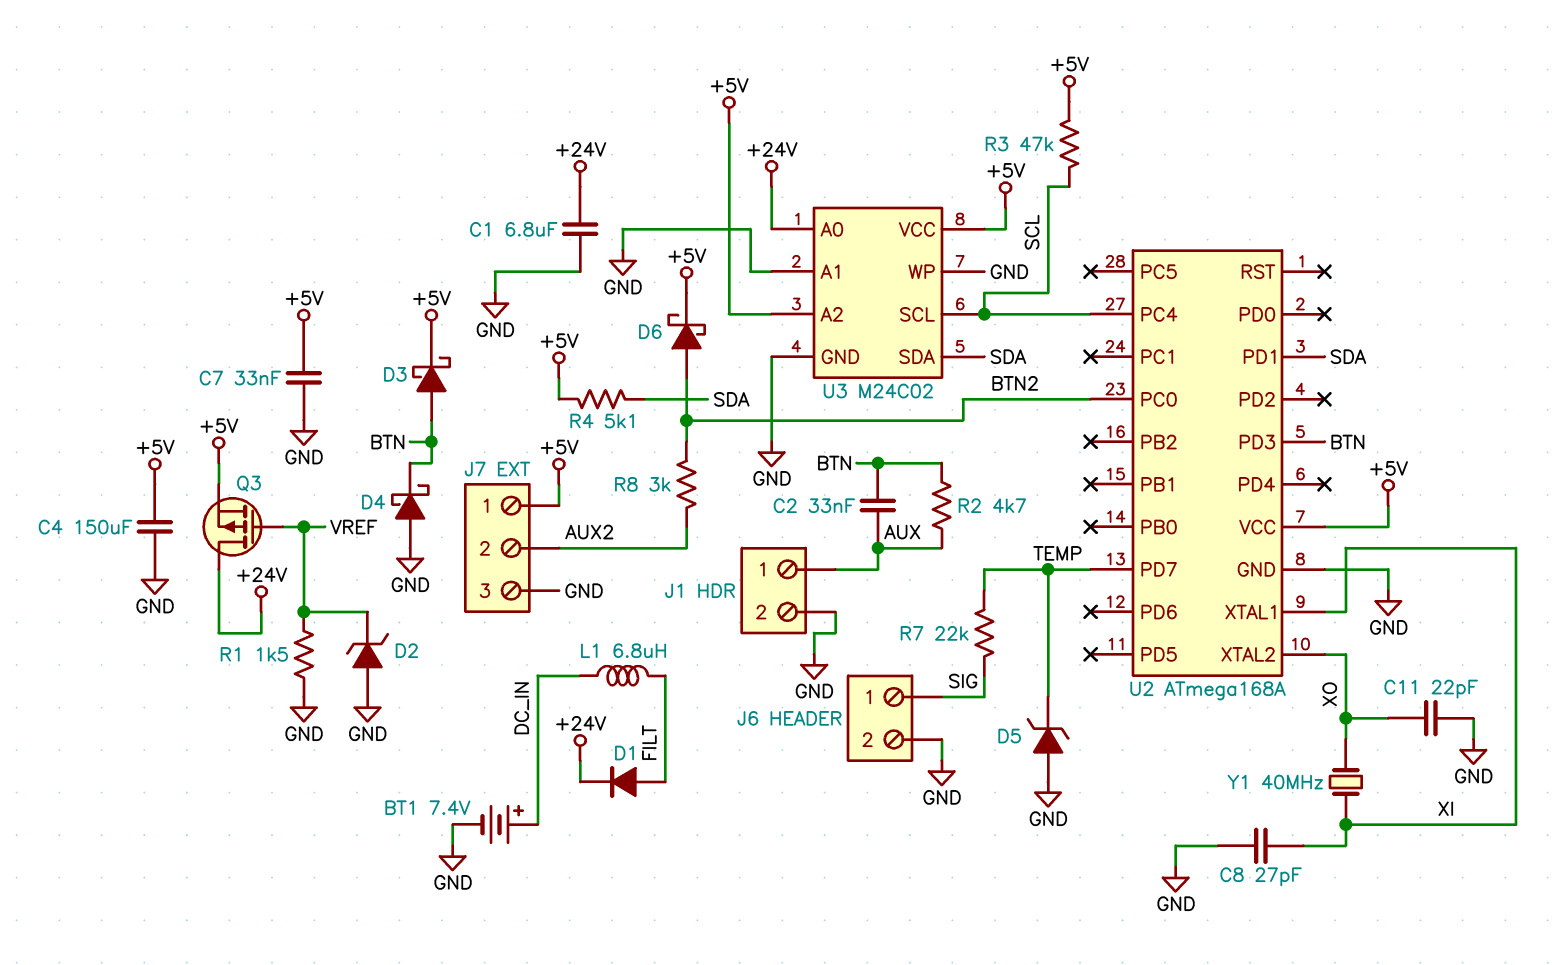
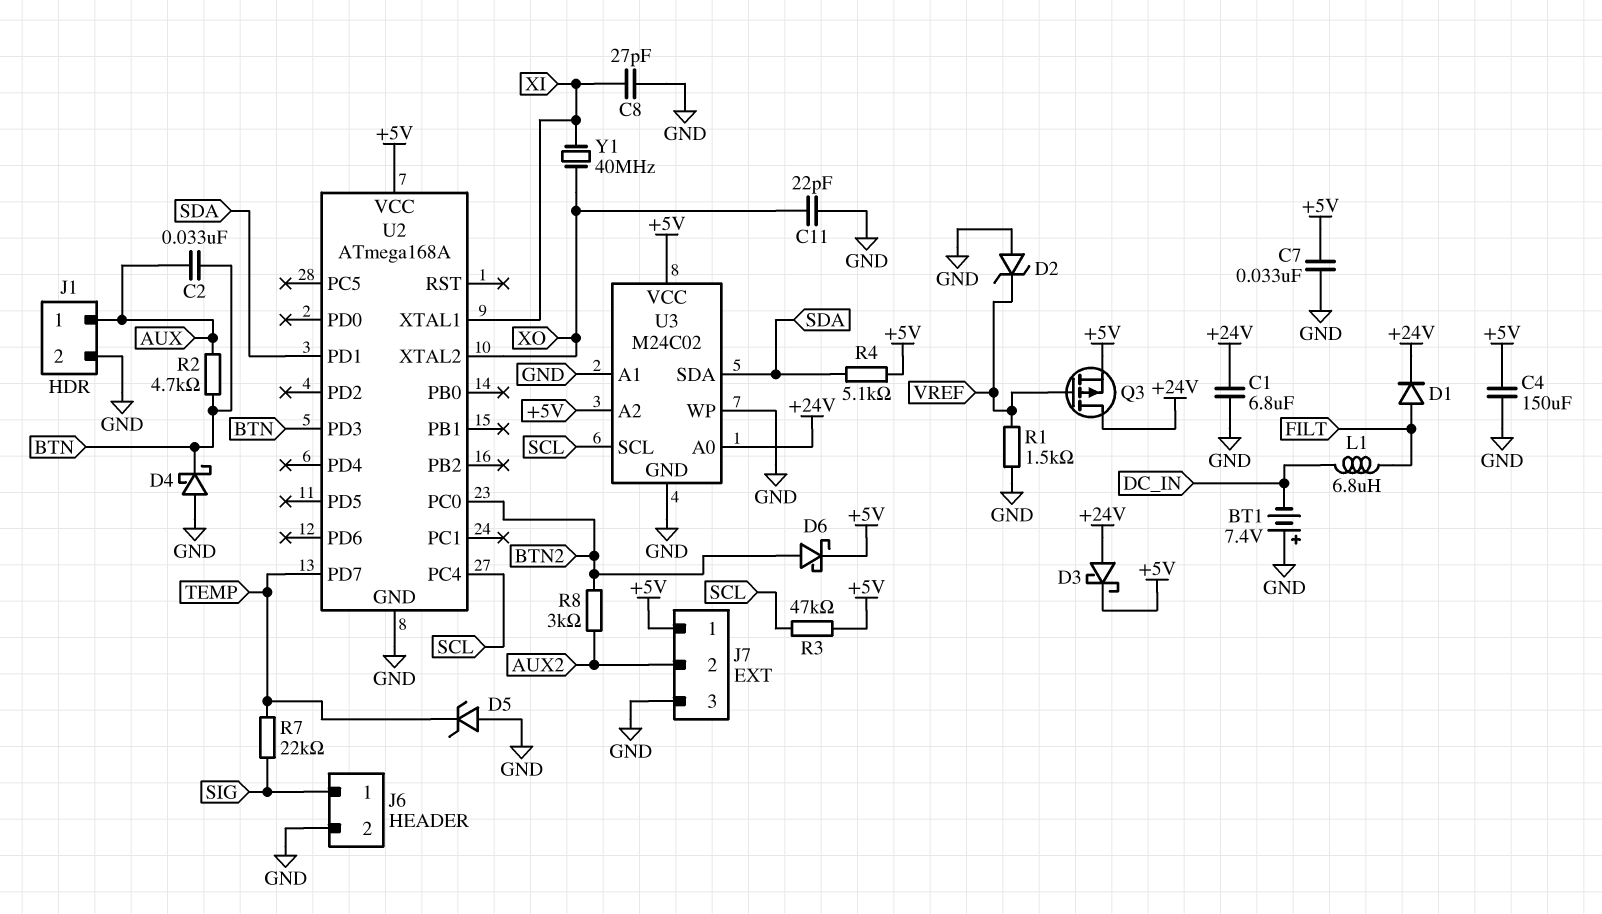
BT1: 7.4V (plus DC_IN, minus GND) -> 7.4V (plus GND, minus DC_IN)
D3: schottky (A BTN, K +5V) -> schottky (A +24V, K +5V)

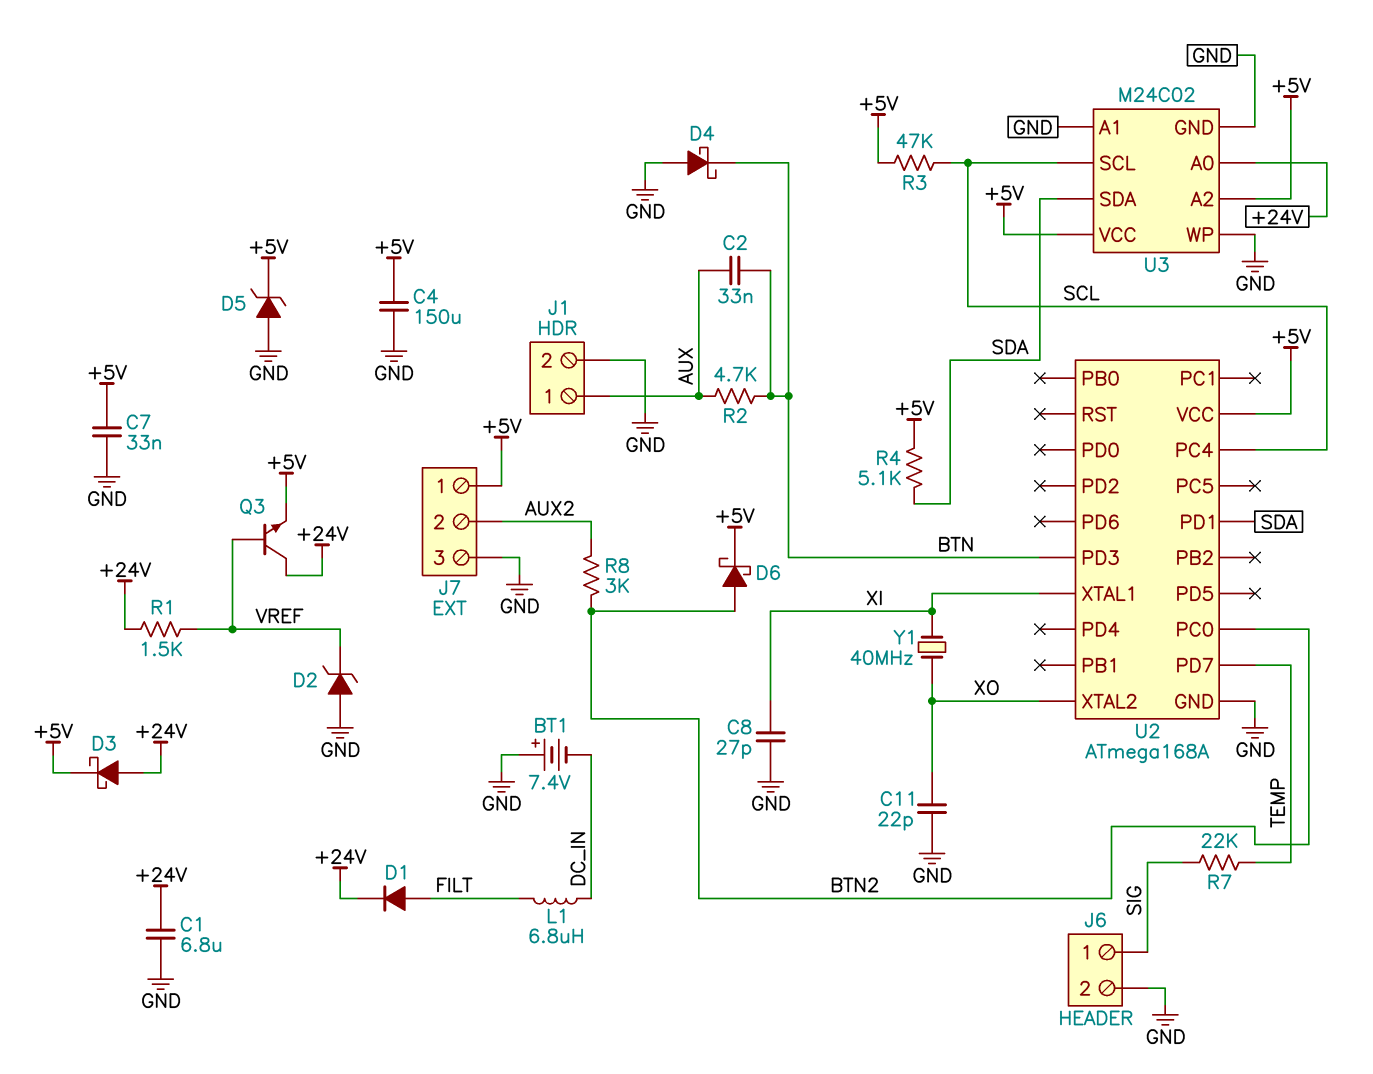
D5: zener (A GND, K TEMP) -> zener (A GND, K +5V)
Q3: PMOS (G VREF, D +24V, S +5V) -> NPN (B VREF, C +24V, E +5V)
R1: 1.5k (GND, VREF) -> 1.5k (+24V, VREF)

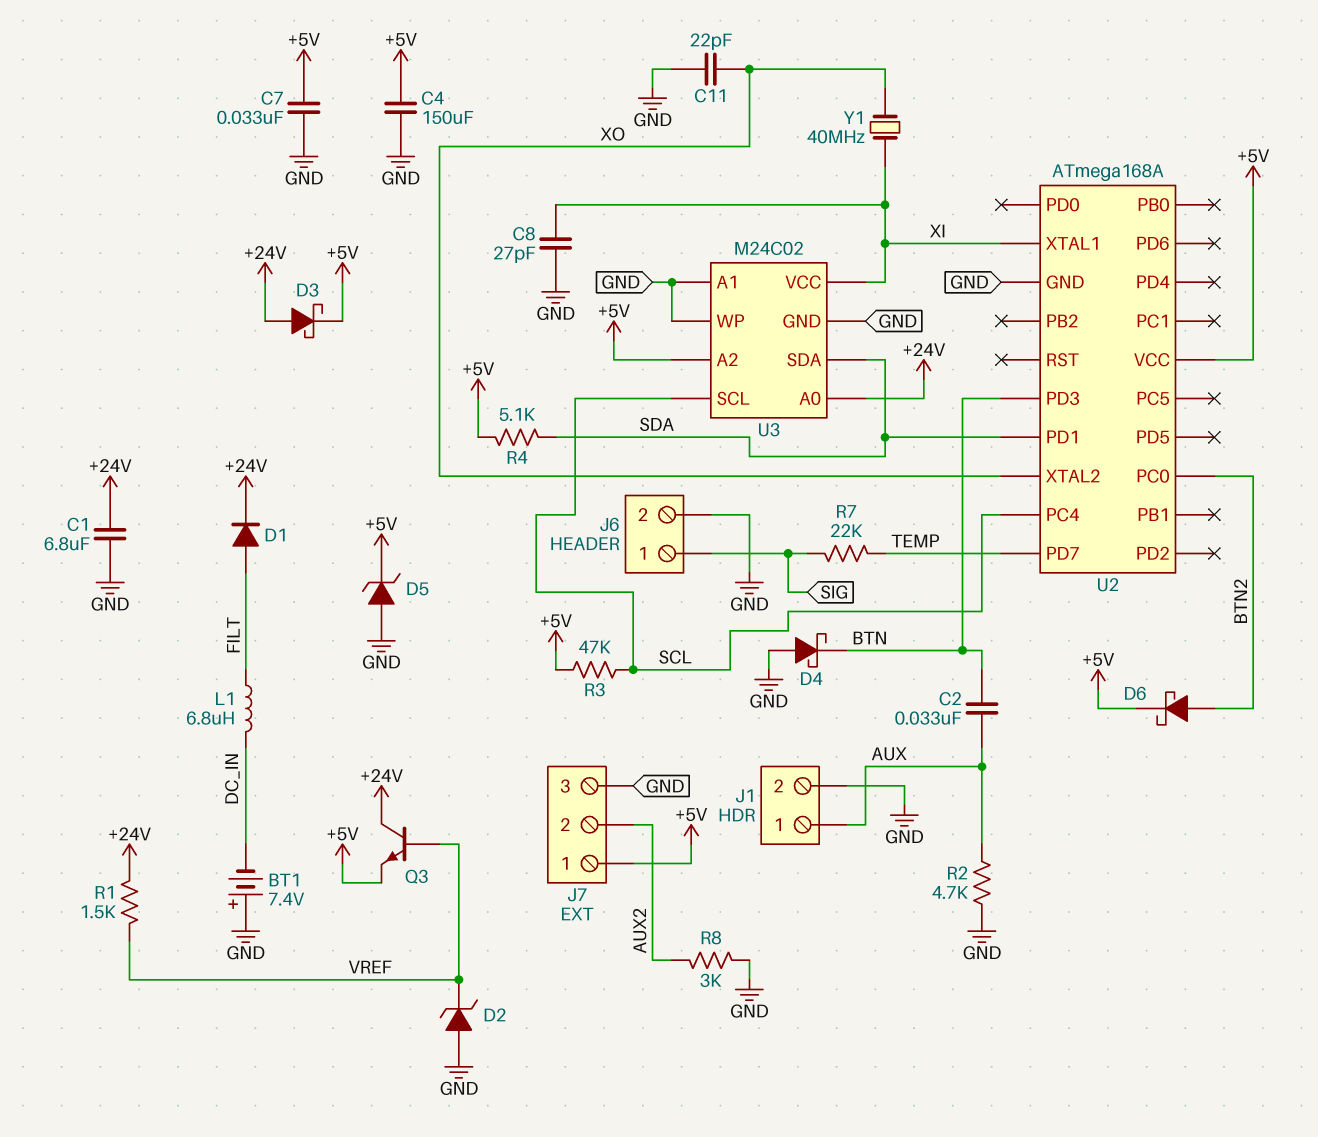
R2: 4.7k (AUX, BTN) -> 4.7k (AUX, GND)
R8: 3k (AUX2, BTN2) -> 3k (AUX2, GND)
U3 pin VCC: +5V -> XI

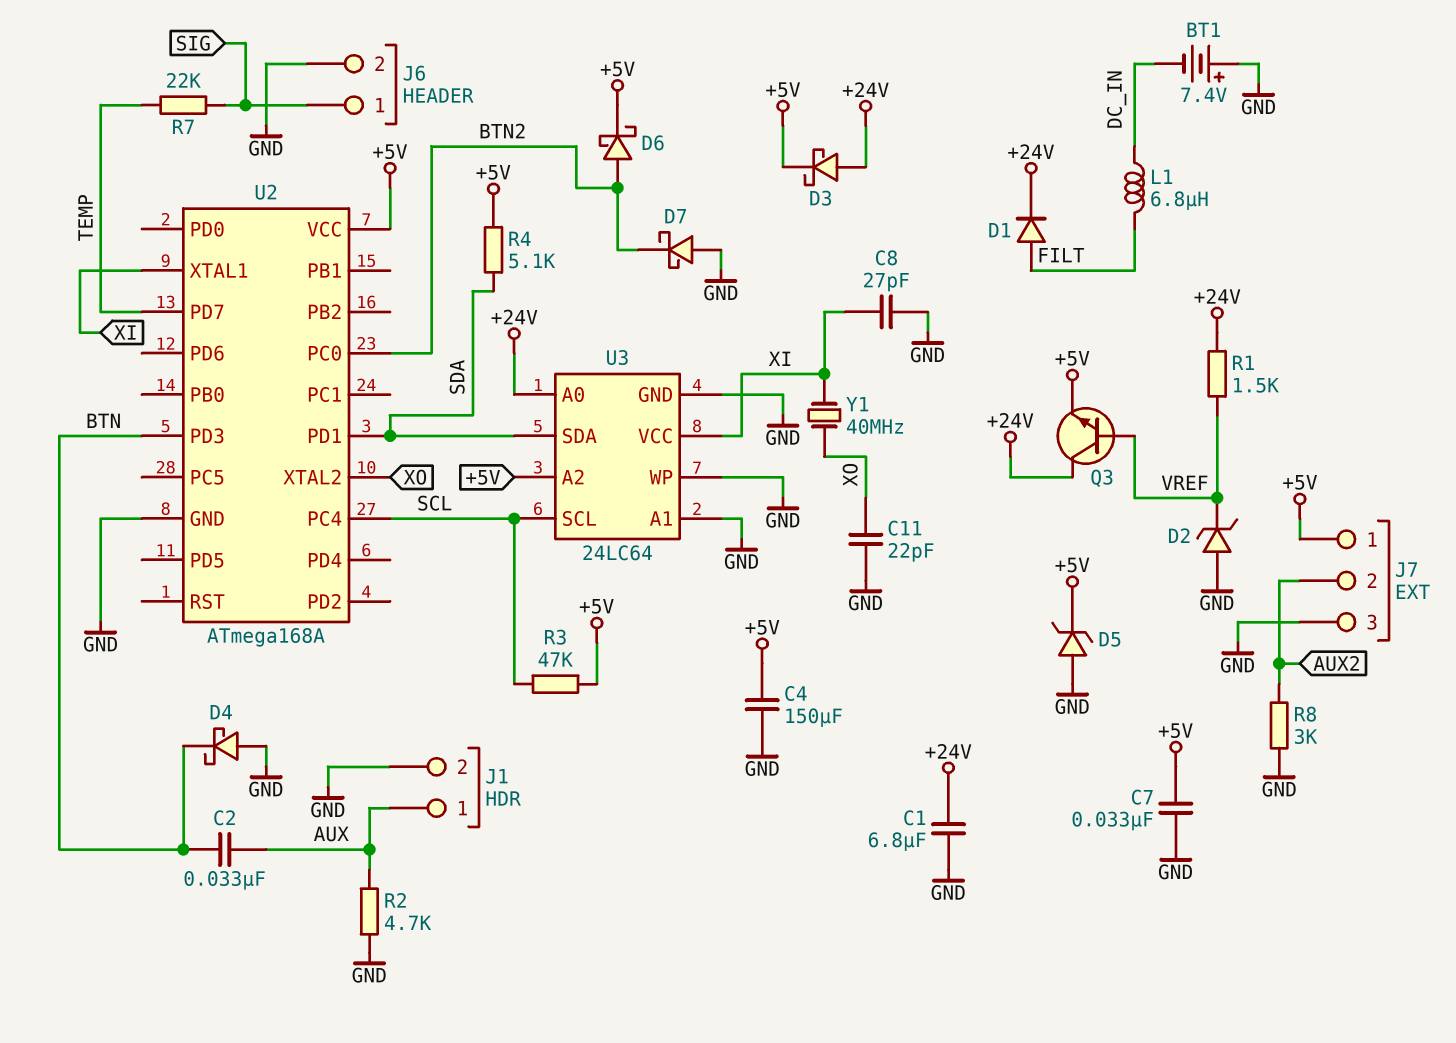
D7: none -> schottky (A GND, K BTN2)
U3: M24C02 -> 24LC64

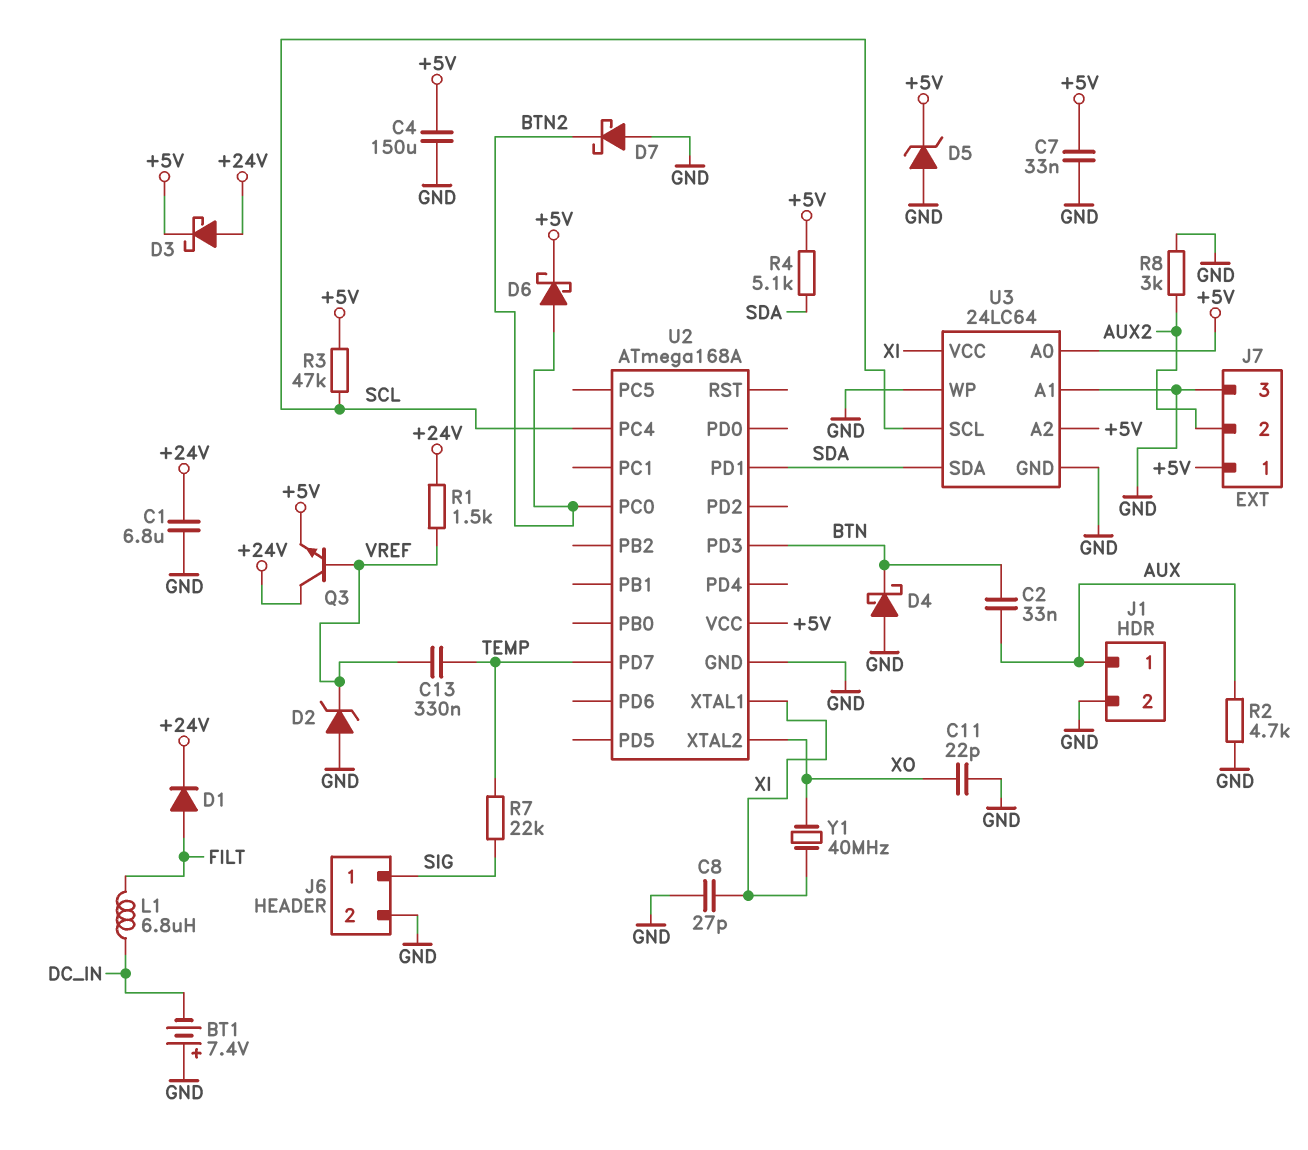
C13: none -> 330nF (TEMP, VREF)
U3 pin A0: +24V -> +5V

